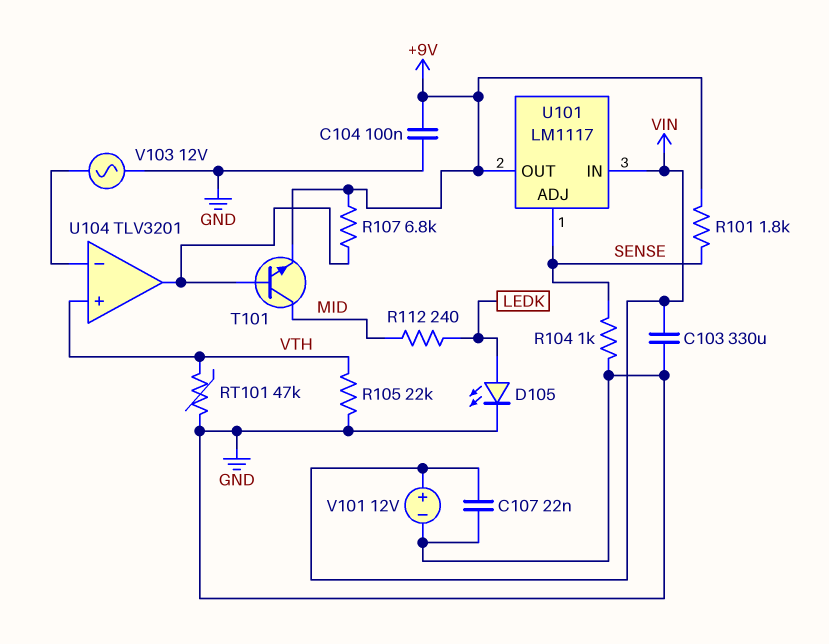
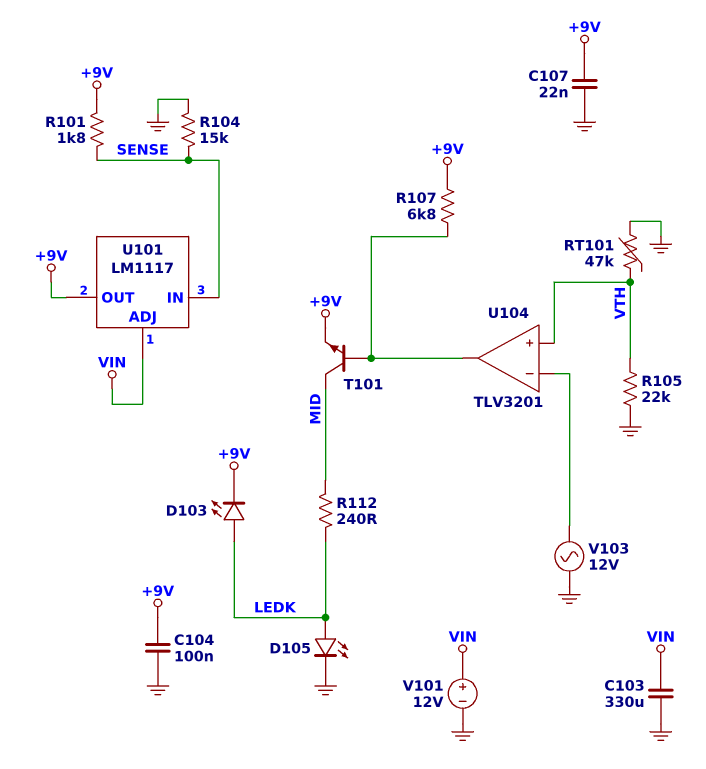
C107: 22nF (GND, VIN) -> 22nF (+9V, GND)
D103: none -> LED (A LEDK, K +9V)
R104: 1k (GND, SENSE) -> 15k (GND, SENSE)
U101 pin ADJ: SENSE -> VIN
U101 pin IN: VIN -> SENSE

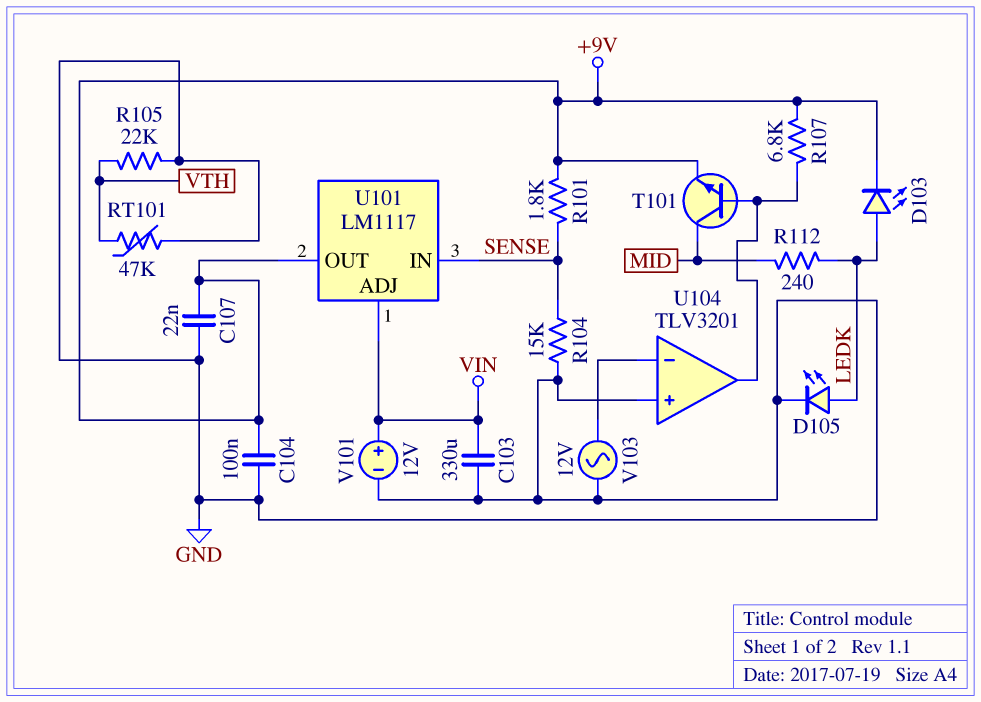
U104 pin in+: VTH -> GND

